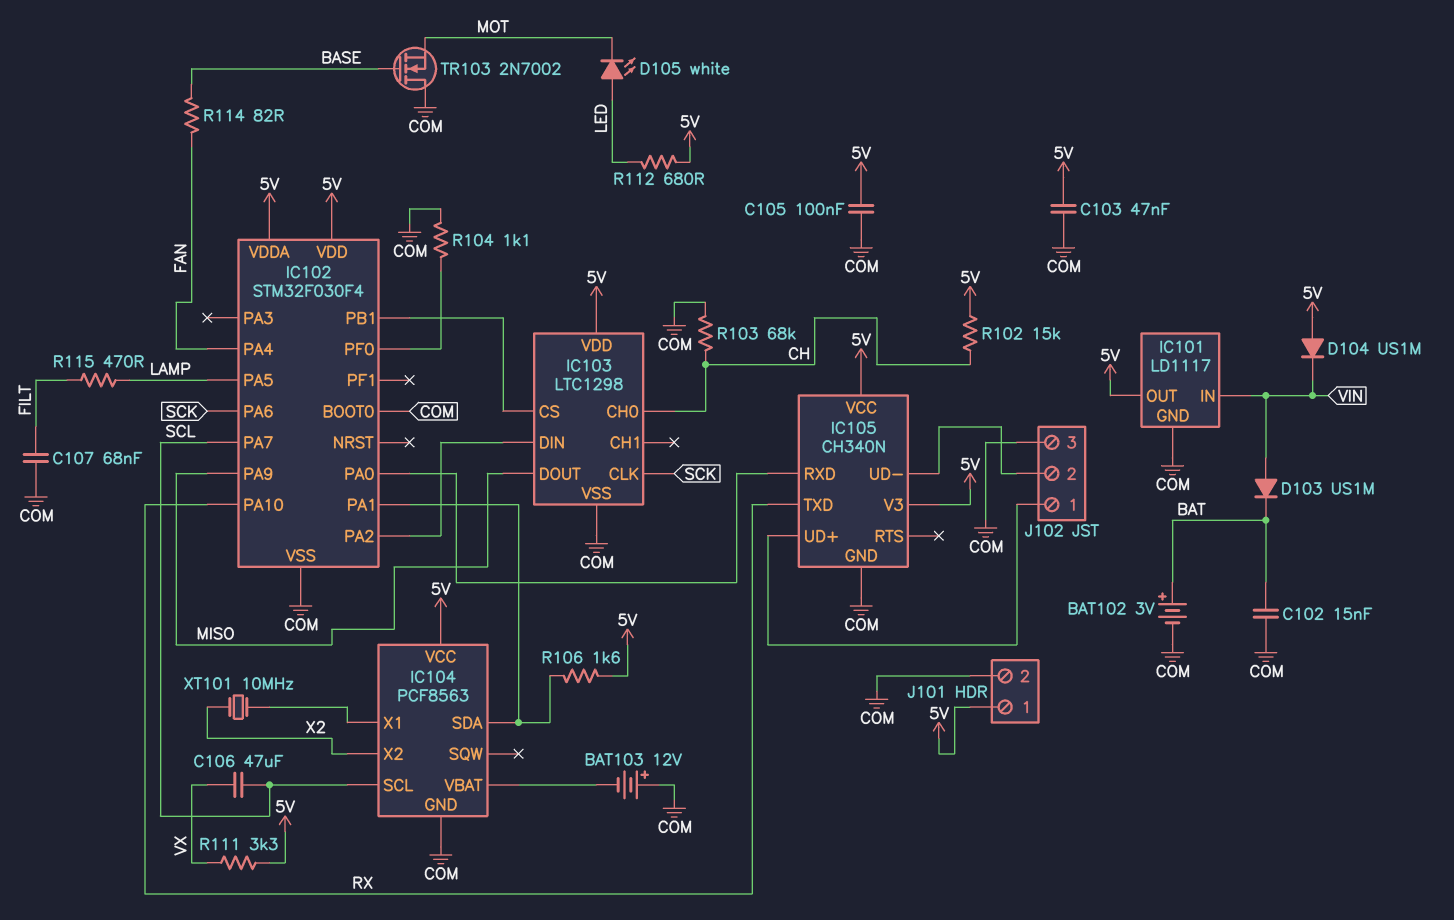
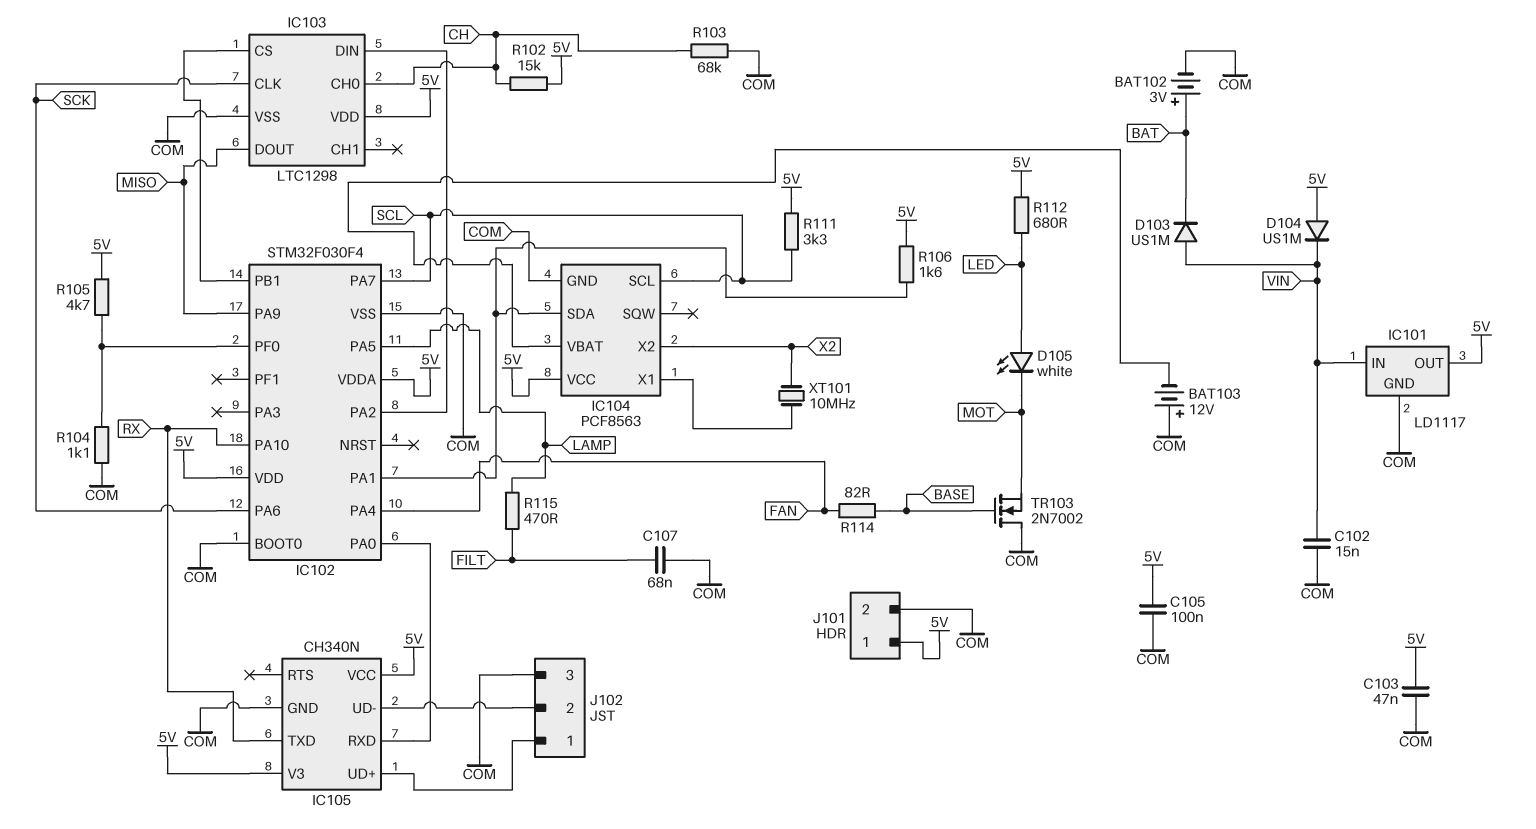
C102: 15nF (BAT, COM) -> 15nF (COM, VIN)
C106: 47uF (SCL, VX) -> none
R105: none -> 4.7k (5V, IC102/PF0)
R111: 3.3k (5V, VX) -> 3.3k (5V, SCL)

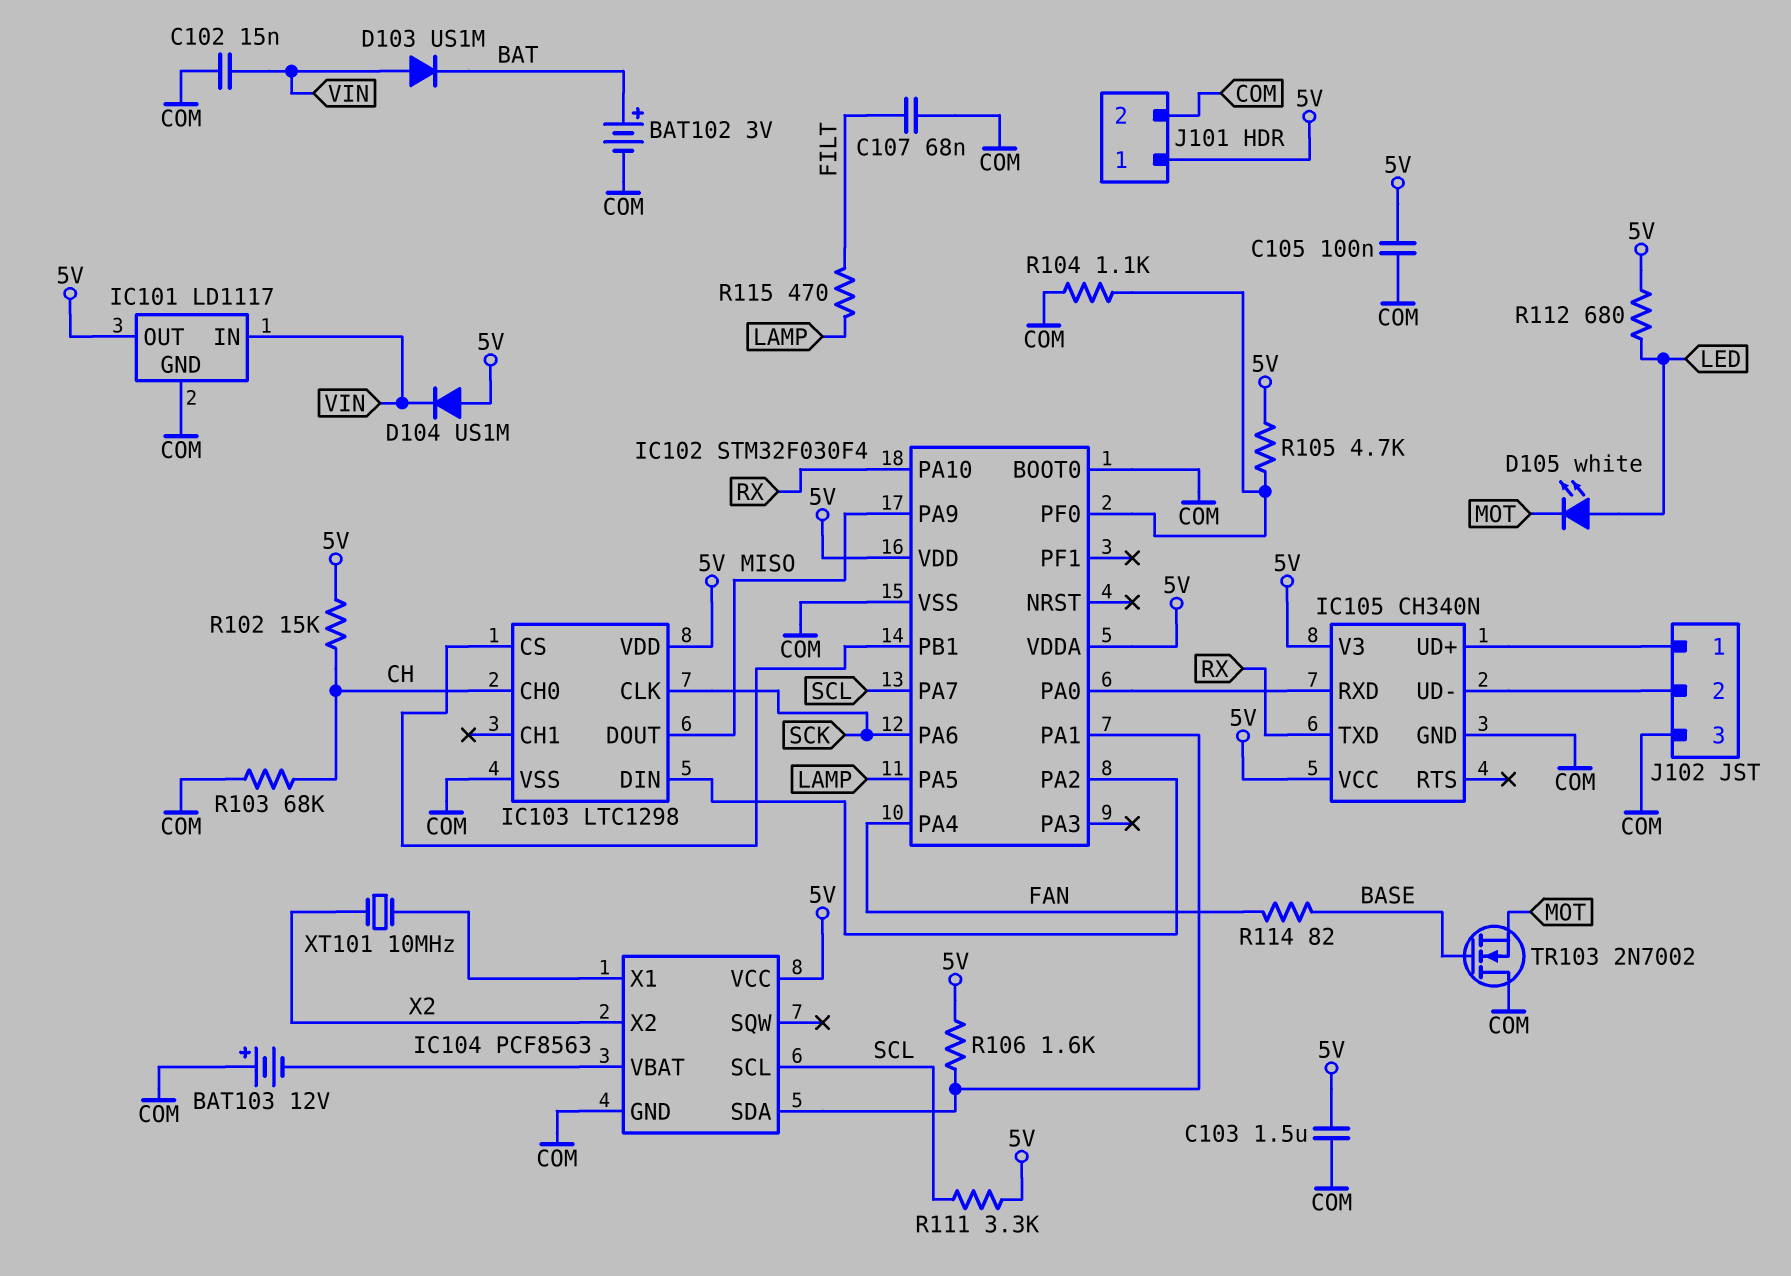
C103: 47nF (5V, COM) -> 1.5uF (5V, COM)

